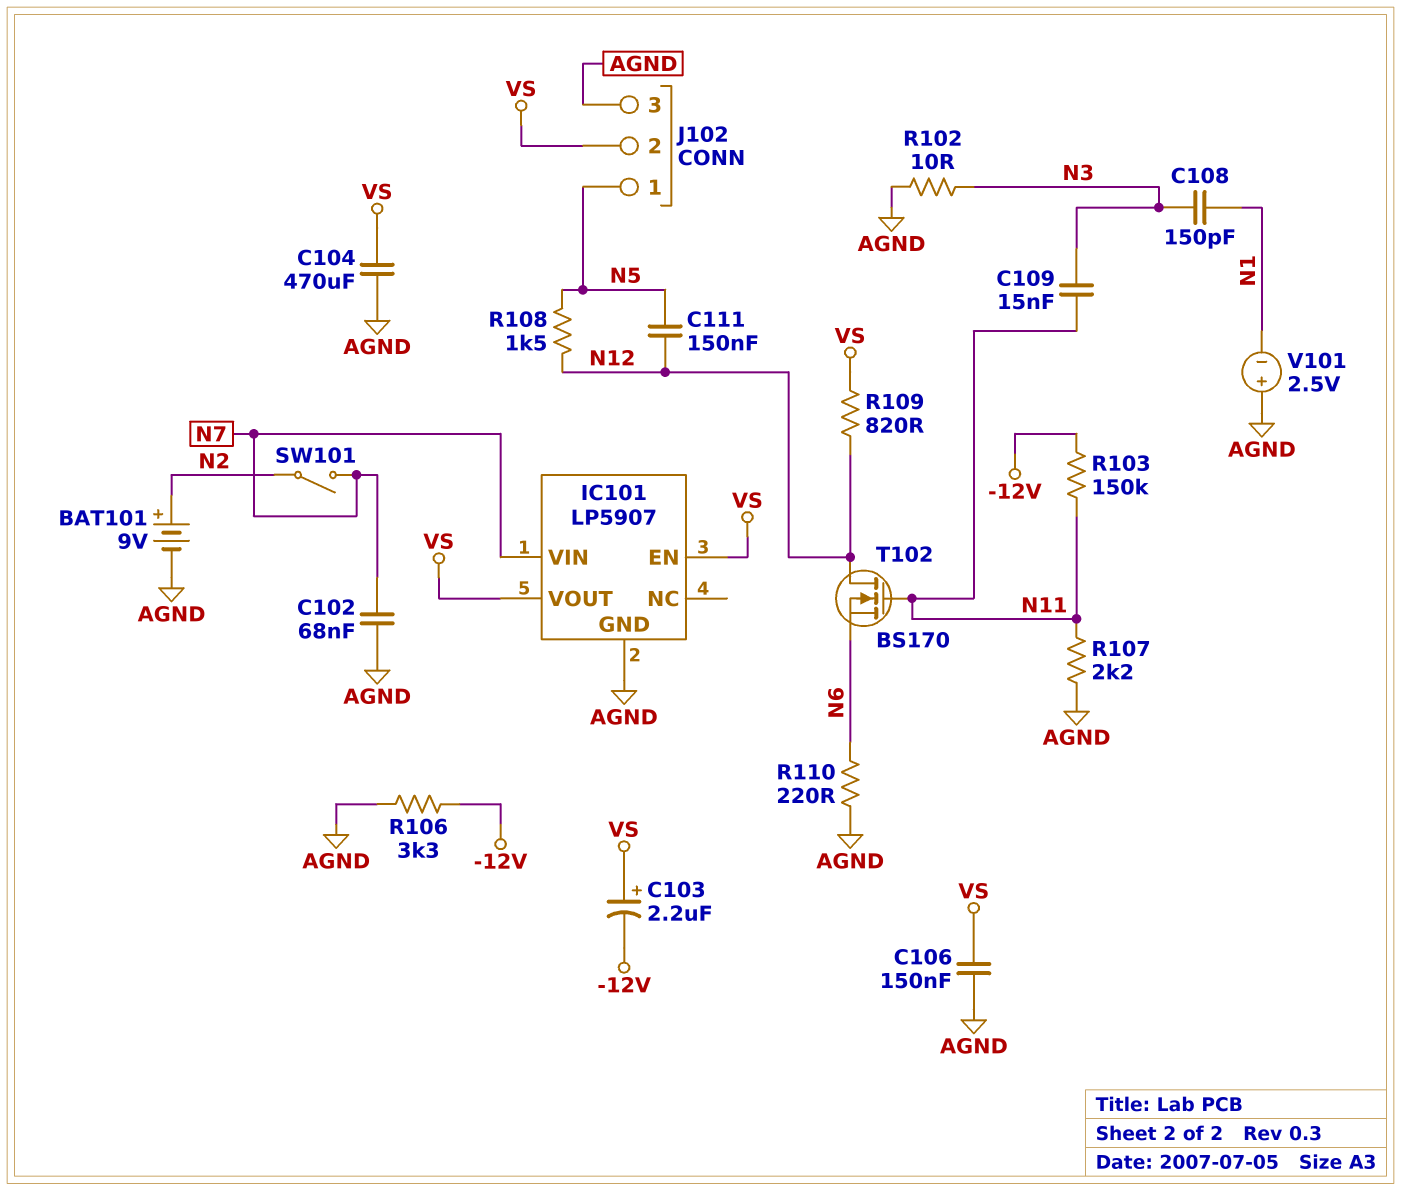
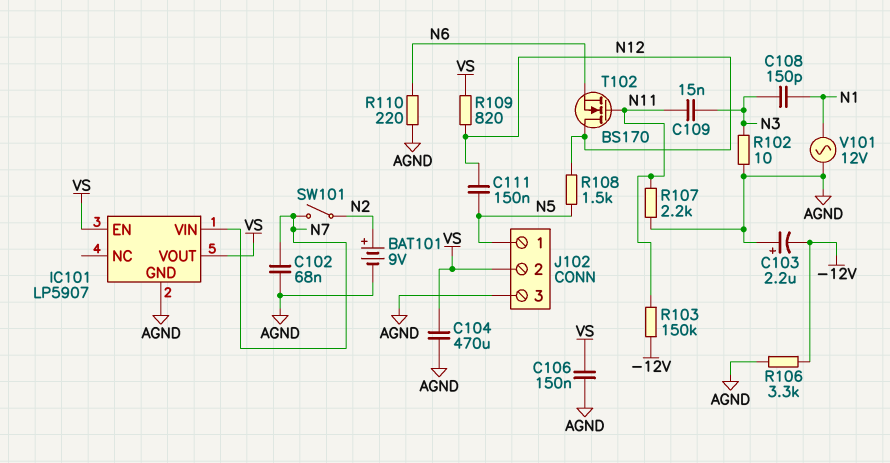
C103: 2.2uF (plus VS, minus -12V) -> 2.2uF (plus AGND, minus -12V)
V101: 2.5V (plus AGND, minus N1) -> AC 12V (AGND, N1)

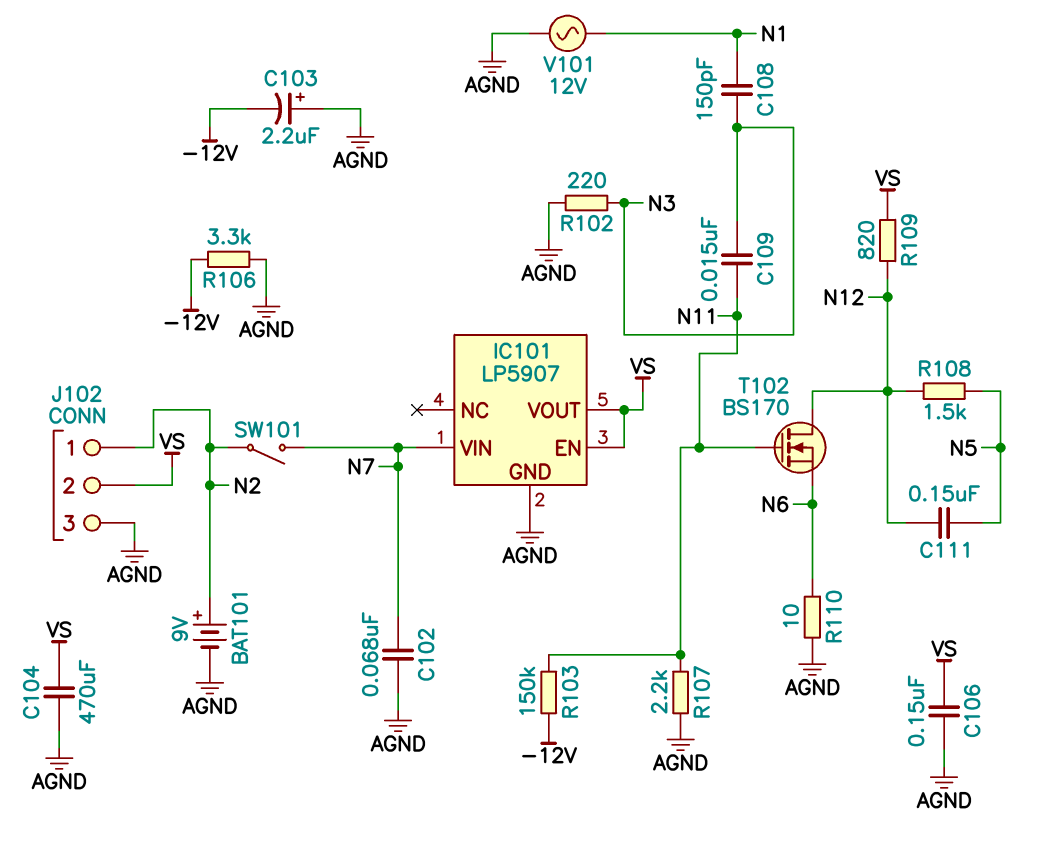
J102 pin 1: N5 -> N2
R102: 10 (AGND, N3) -> 220 (AGND, N3)
R110: 220 (AGND, N6) -> 10 (AGND, N6)

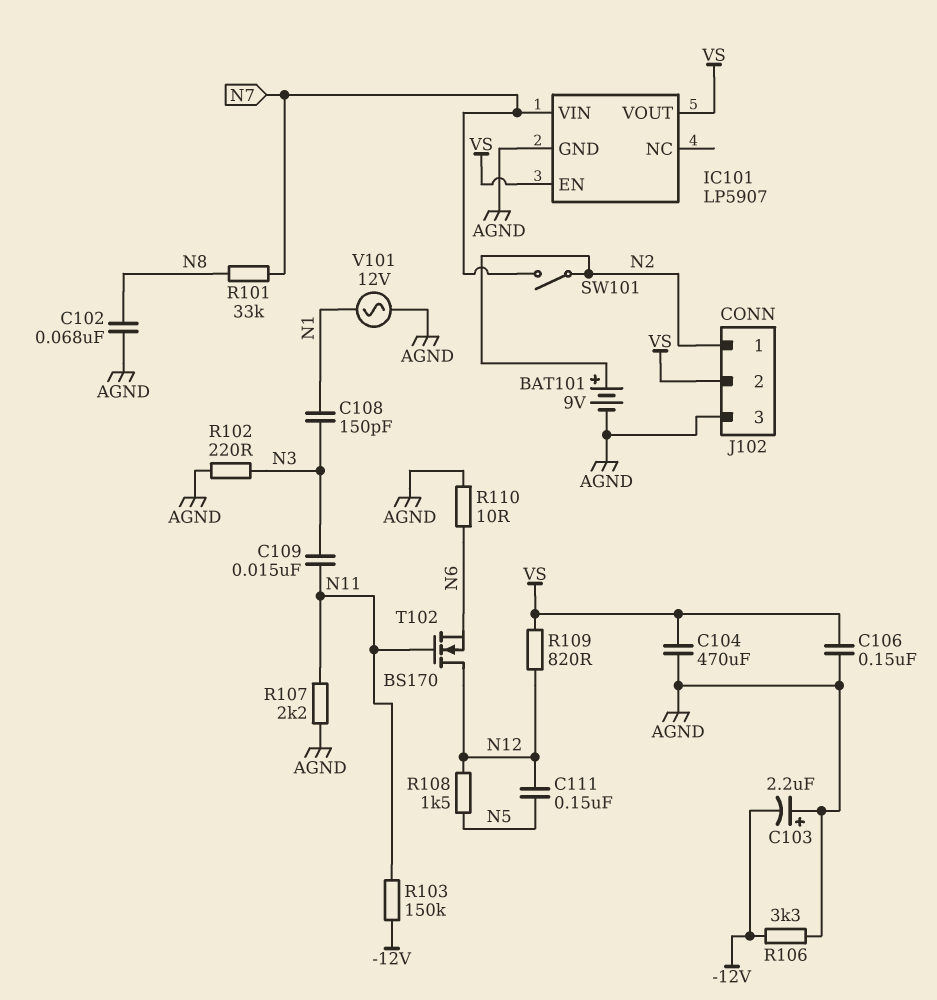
C102: 68nF (AGND, N7) -> 68nF (AGND, N8)
R101: none -> 33k (N7, N8)

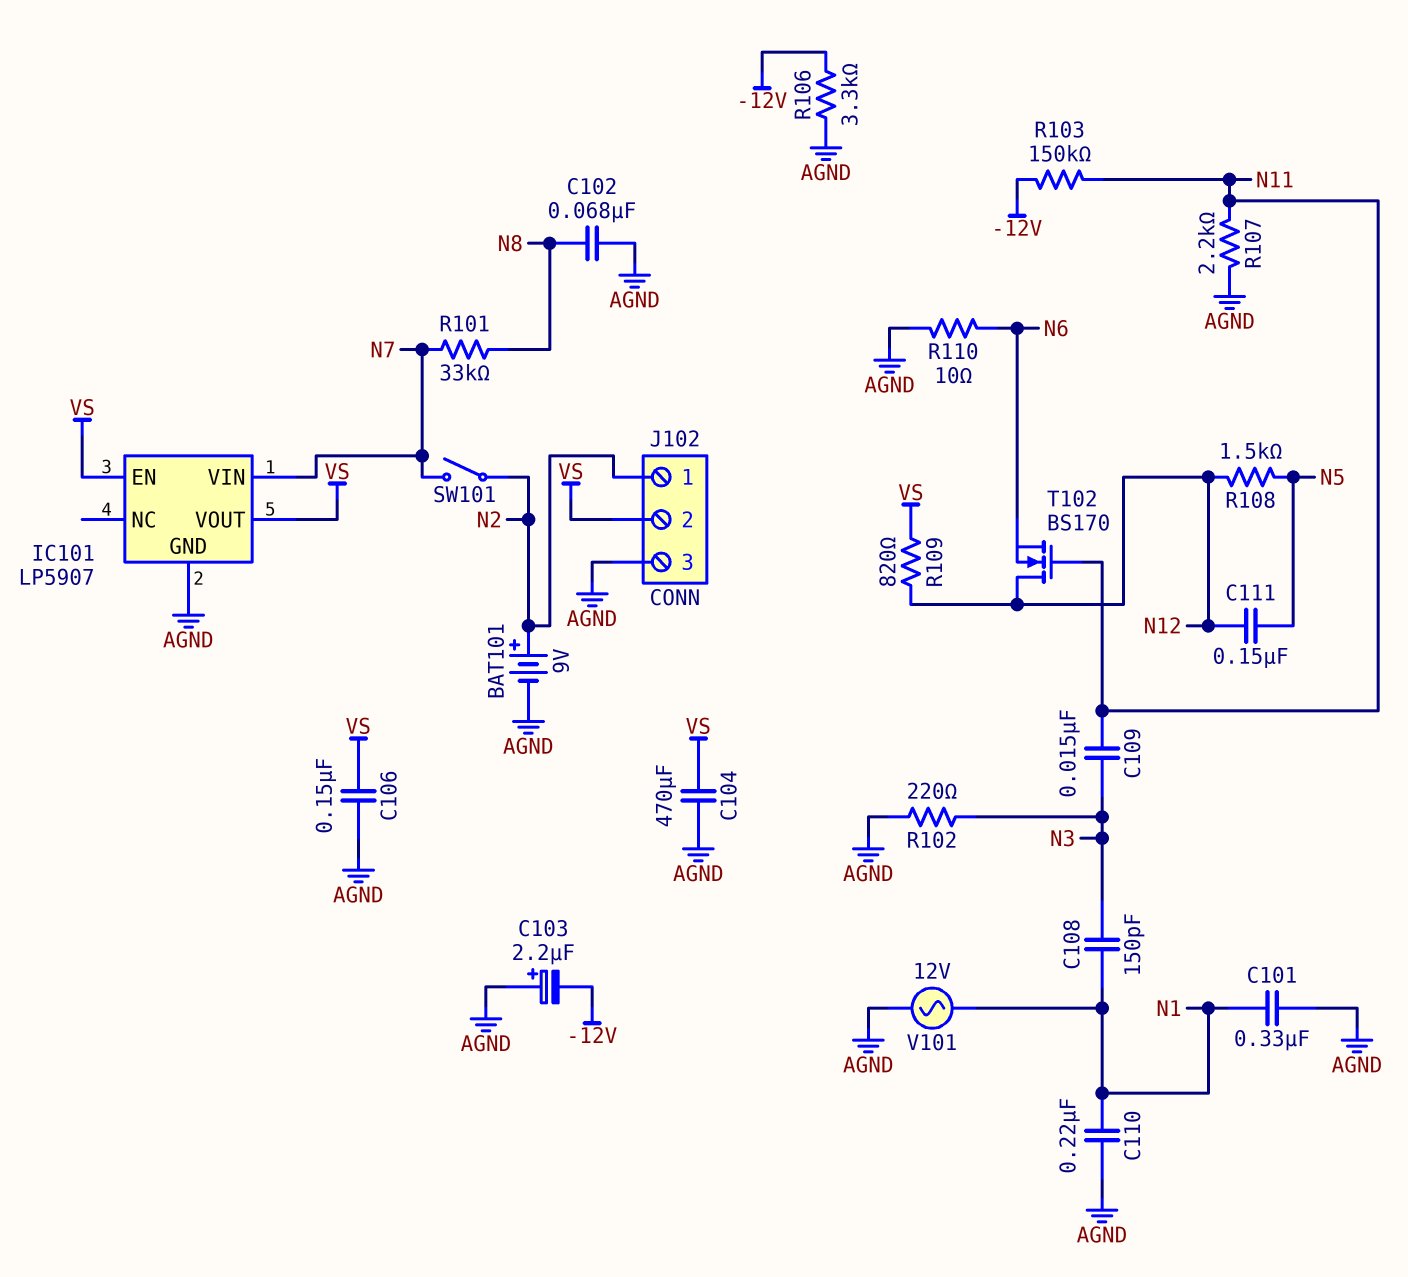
C101: none -> 330nF (AGND, N1)
C110: none -> 220nF (AGND, N1)

